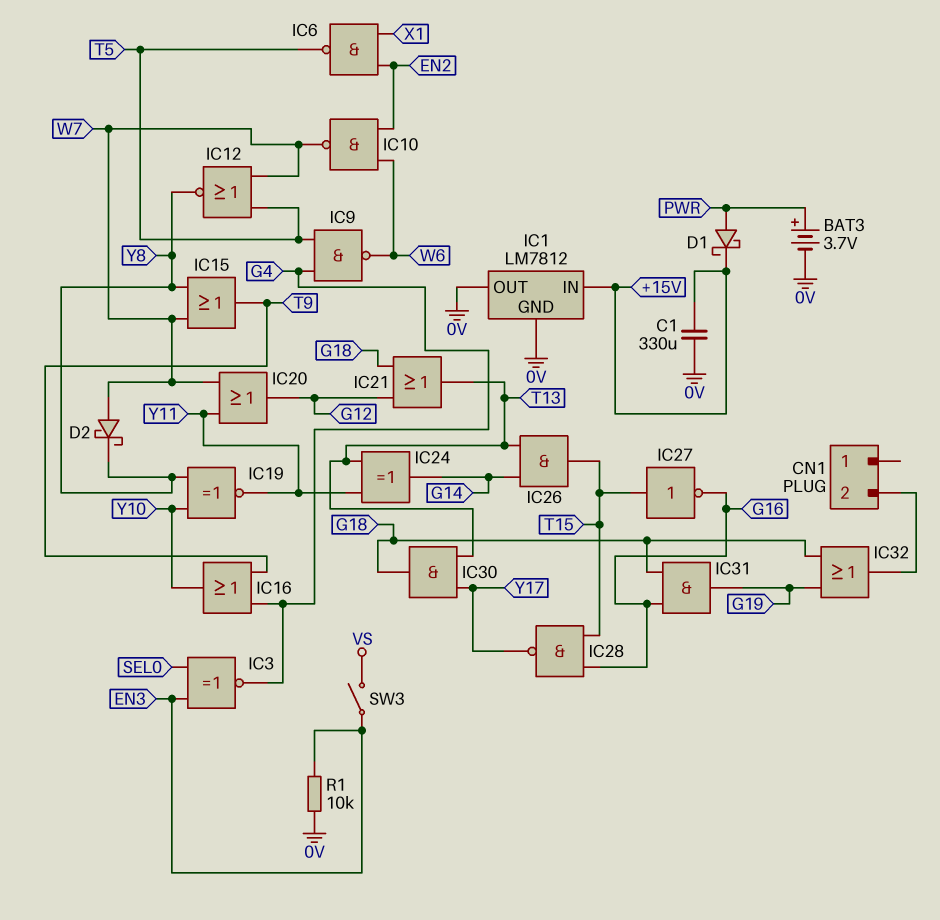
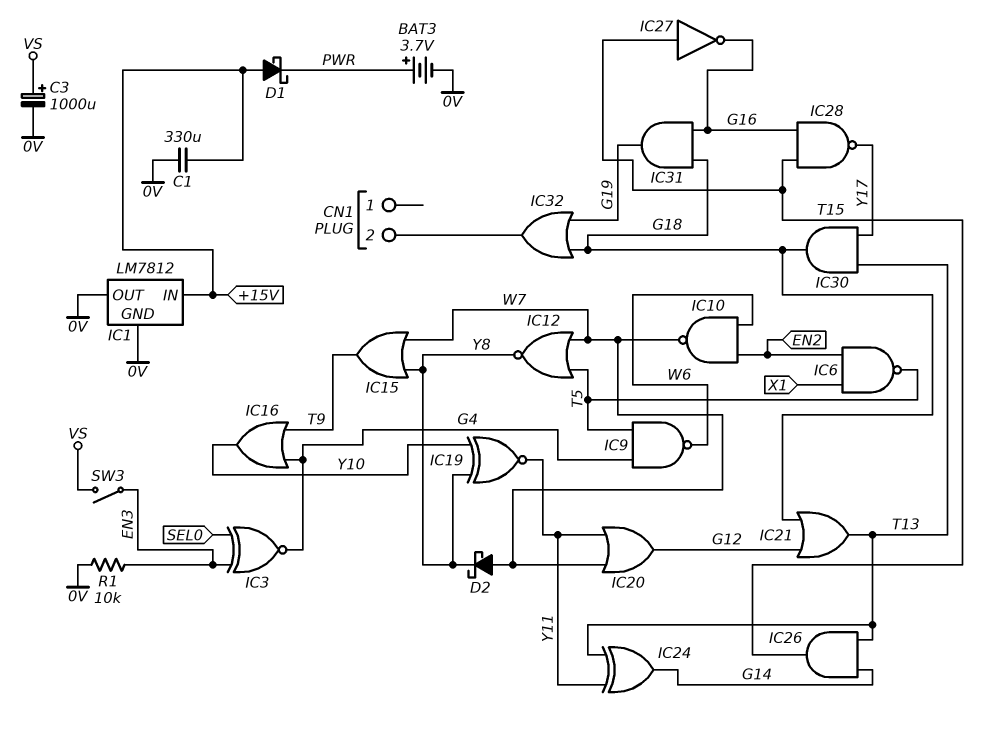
C3: none -> 1000uF (plus VS, minus 0V)
D1: schottky (A PWR, K +15V) -> schottky (A +15V, K PWR)

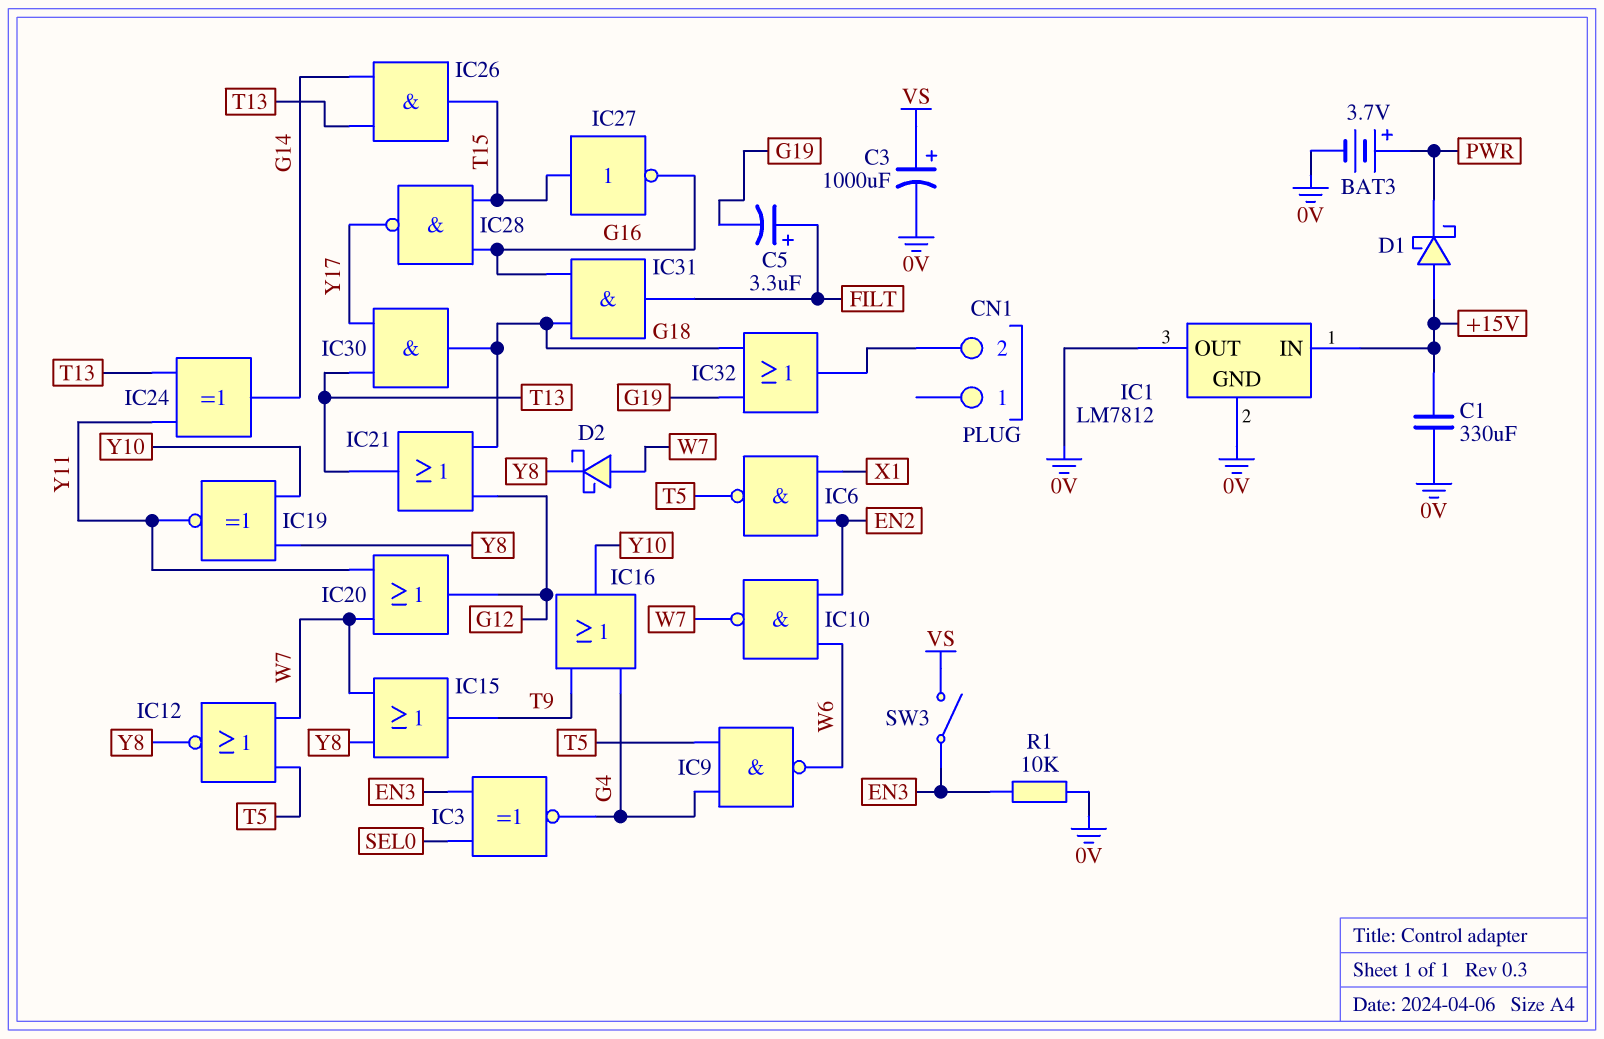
C5: none -> 3.3uF (plus FILT, minus G19)
IC31: AND (in G16, in G18, out G19) -> AND (in G16, in G18, out FILT)

